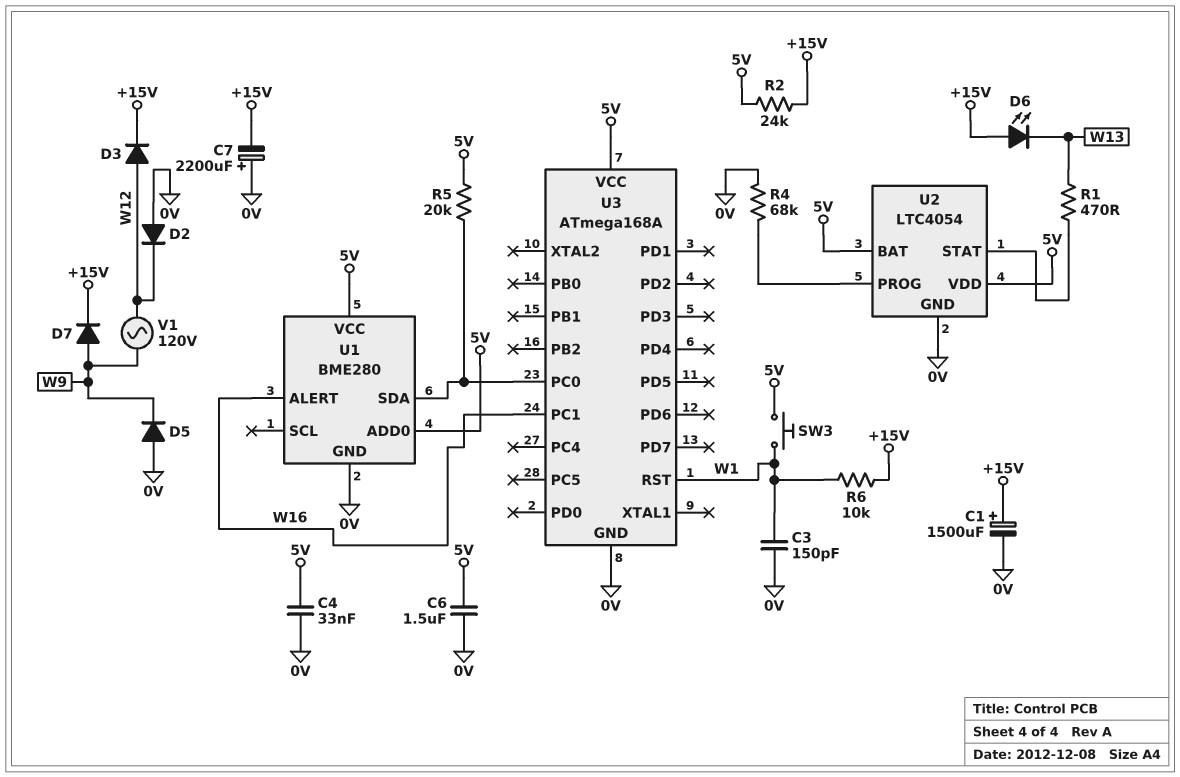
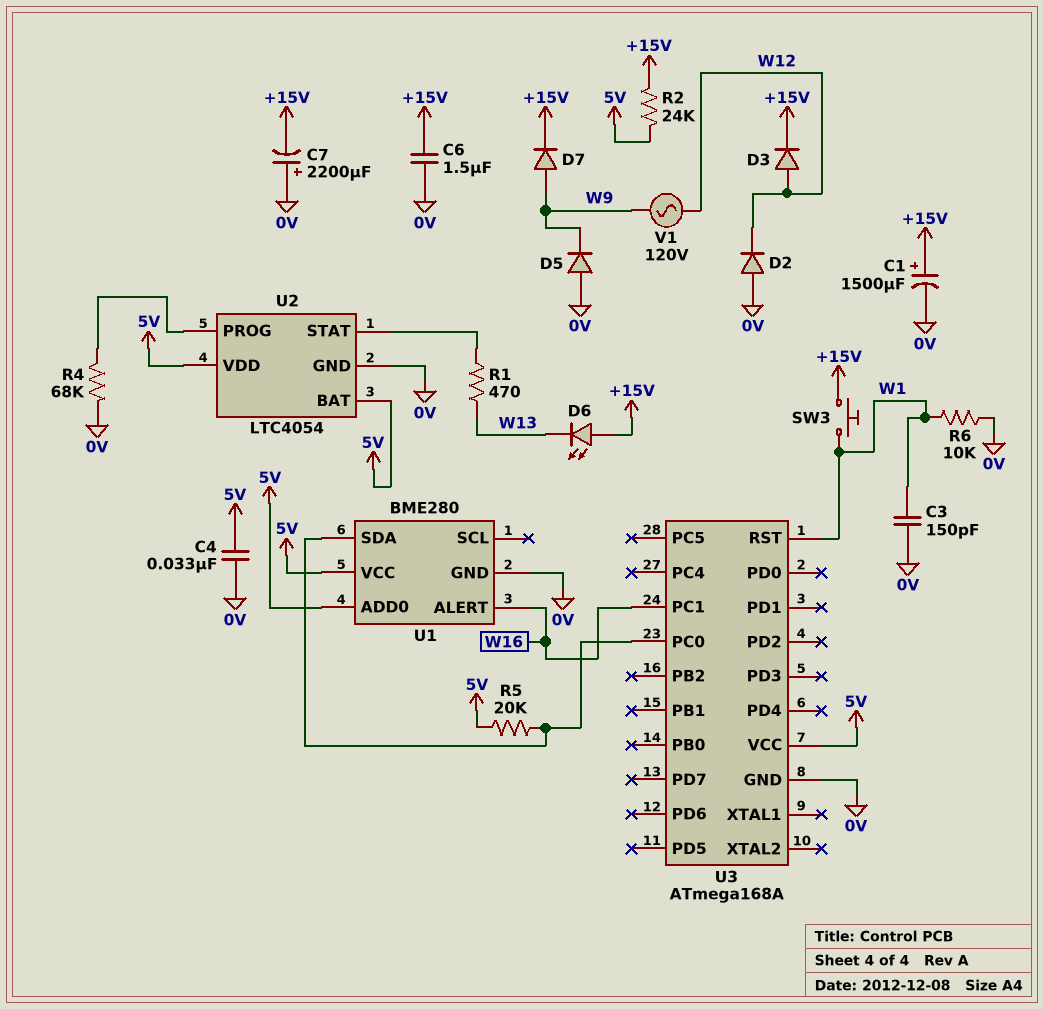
C6: 1.5uF (0V, 5V) -> 1.5uF (+15V, 0V)
R6: 10k (+15V, W1) -> 10k (0V, W1)
SW3: button (5V, W1) -> button (+15V, W1)

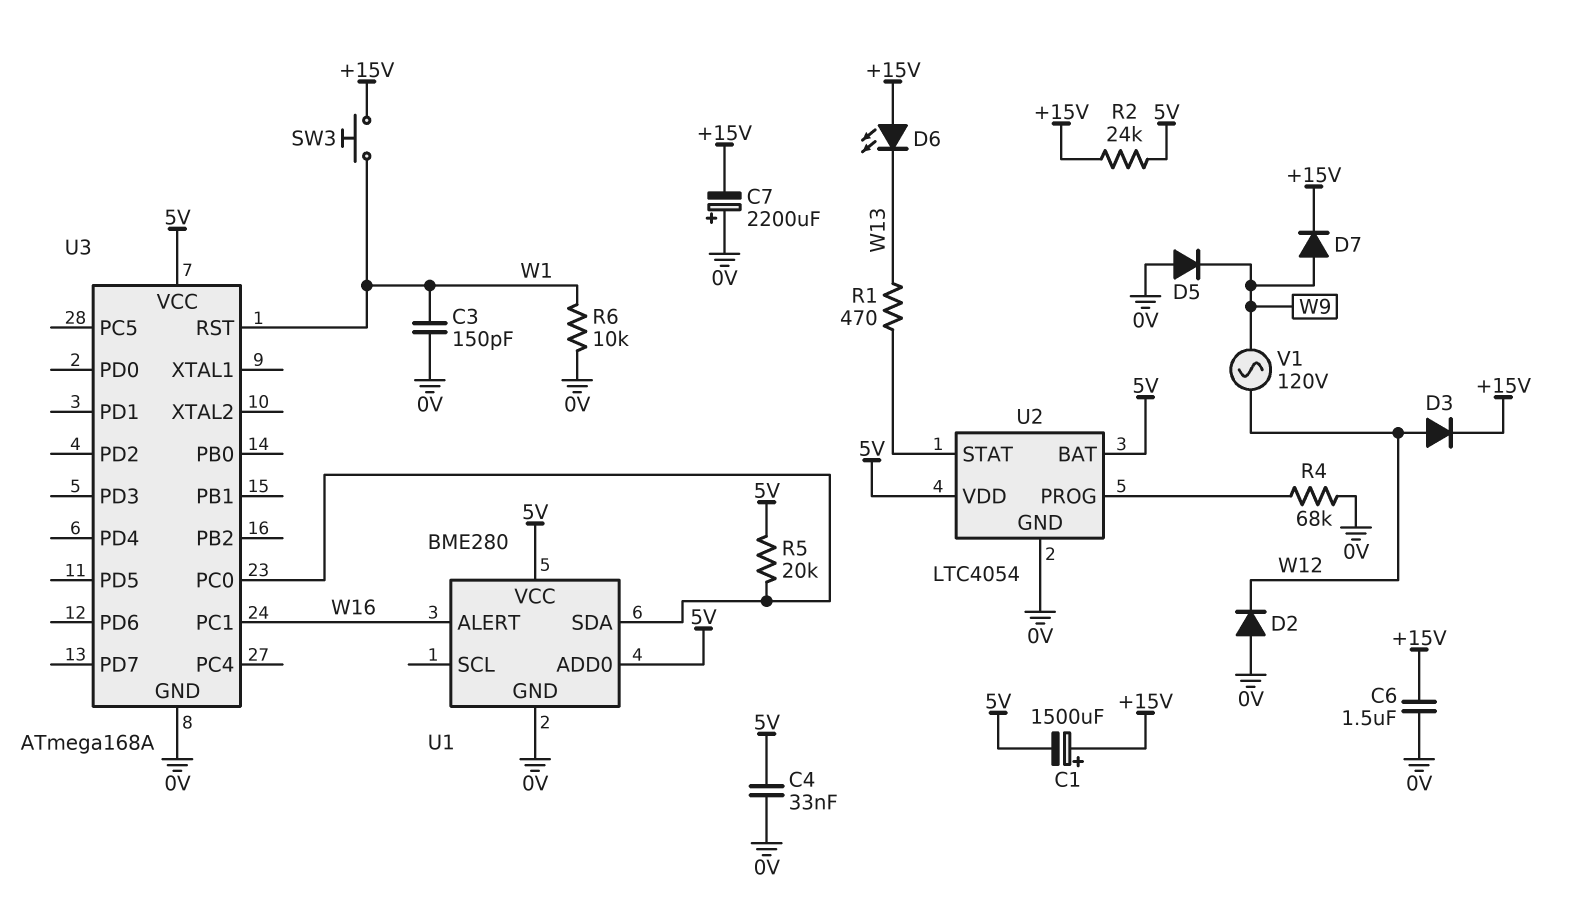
C1: 1500uF (plus +15V, minus 0V) -> 1500uF (plus +15V, minus 5V)

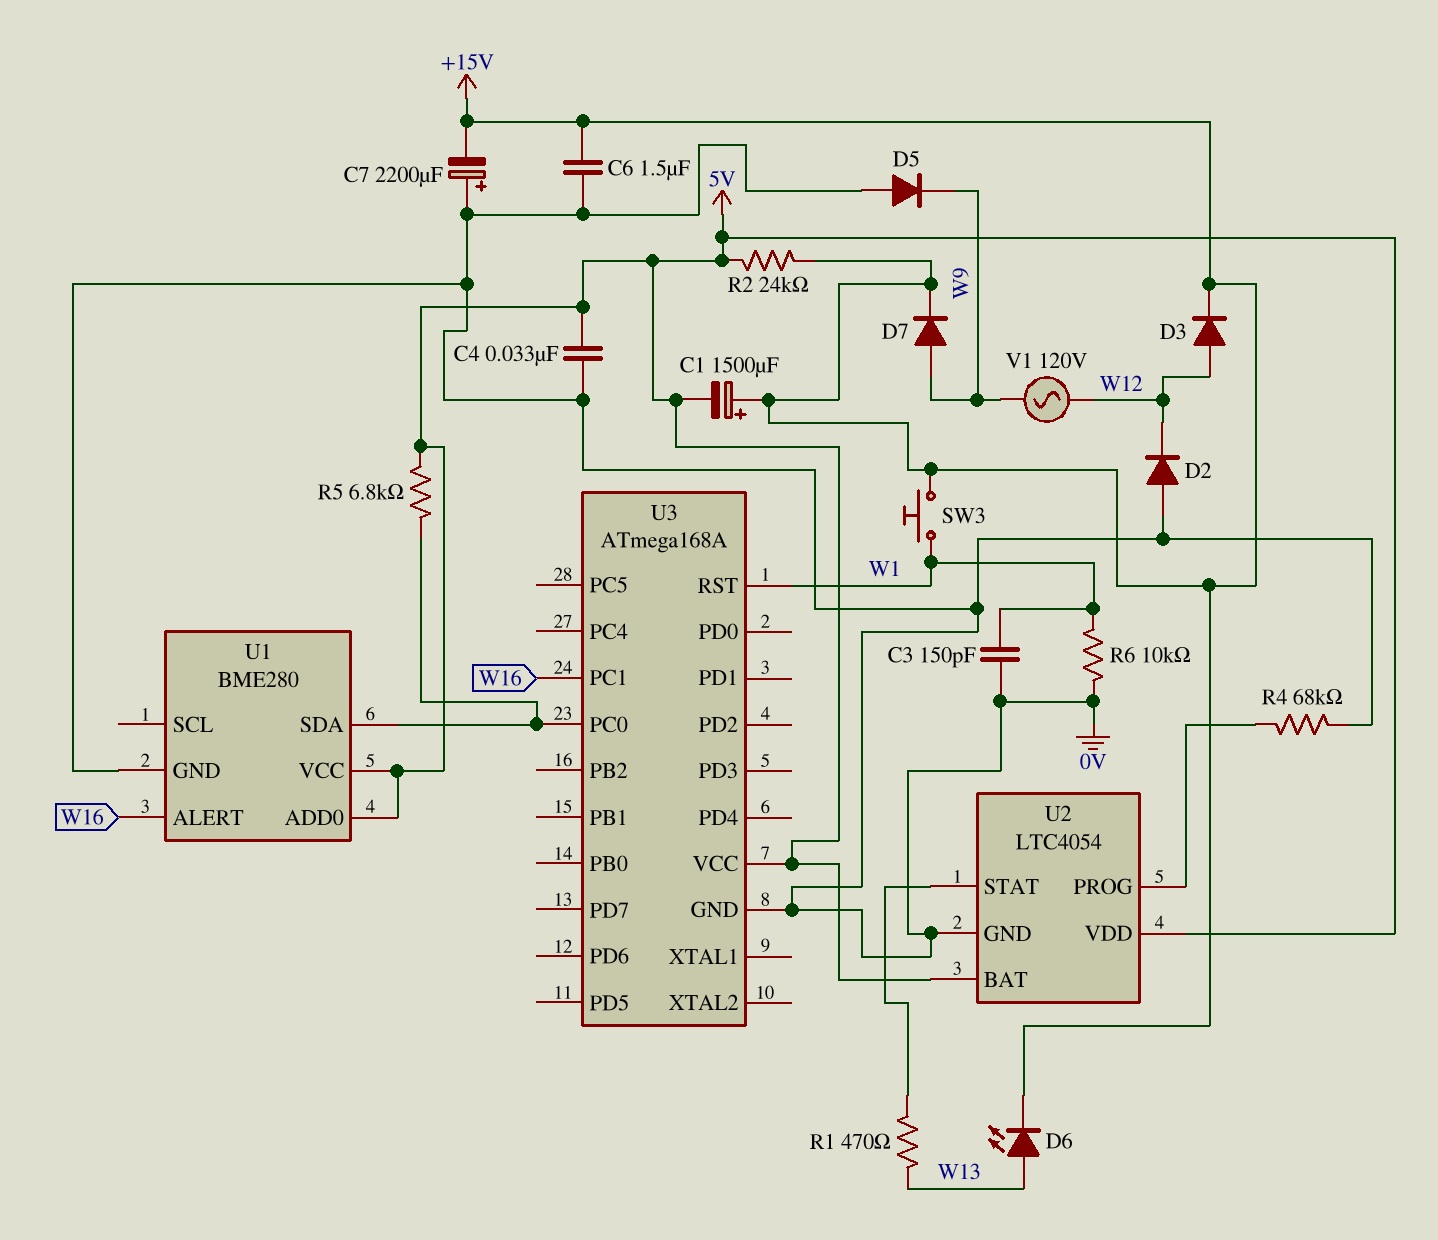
D6: LED (A +15V, K W13) -> LED (A W13, K +15V)
R5: 20k (5V, U1/SDA) -> 6.8k (5V, U1/SDA)

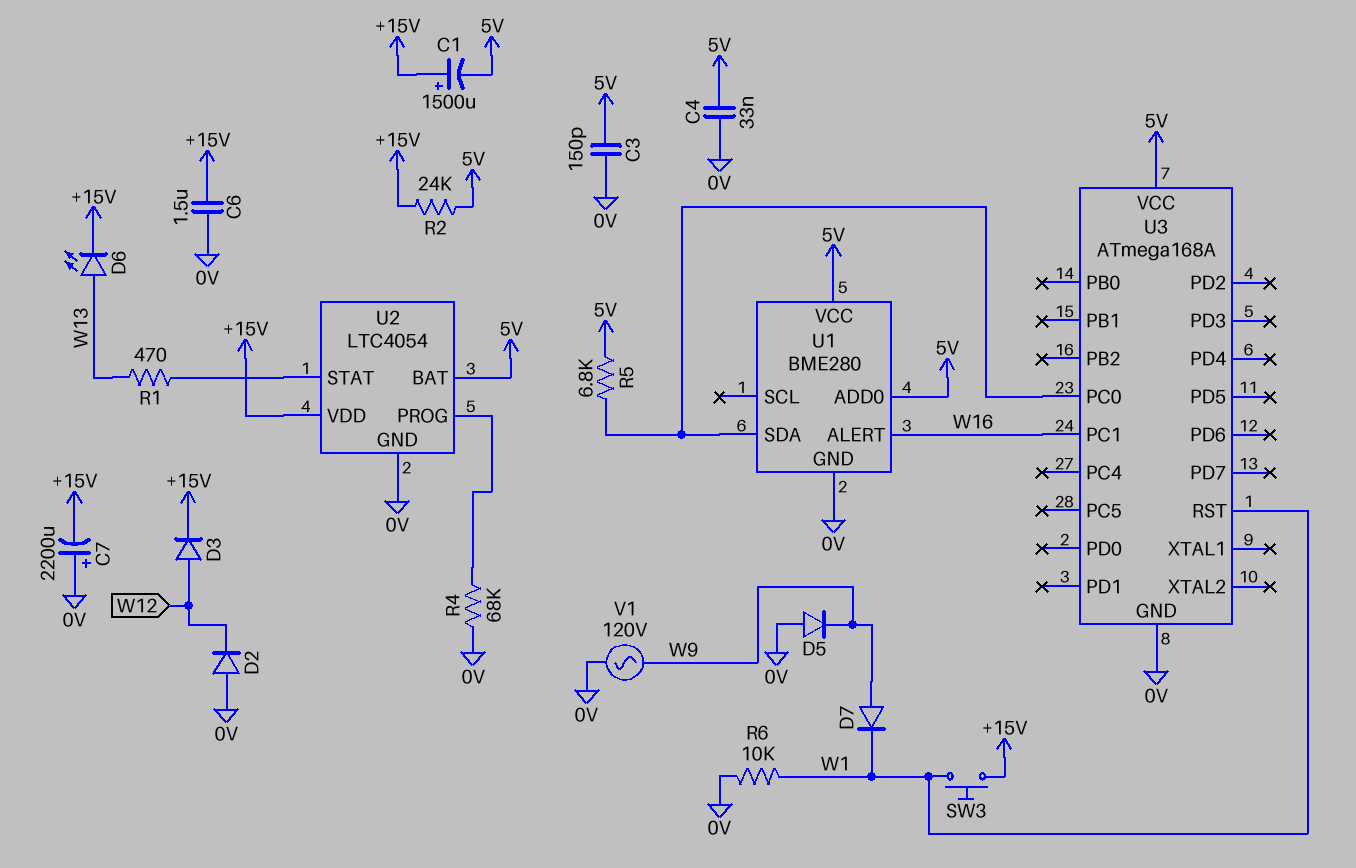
C3: 150pF (0V, W1) -> 150pF (0V, 5V)
D7: diode (A W9, K +15V) -> diode (A W9, K W1)
U2 pin VDD: 5V -> +15V
V1: AC 120V (W9, W12) -> AC 120V (0V, W9)

